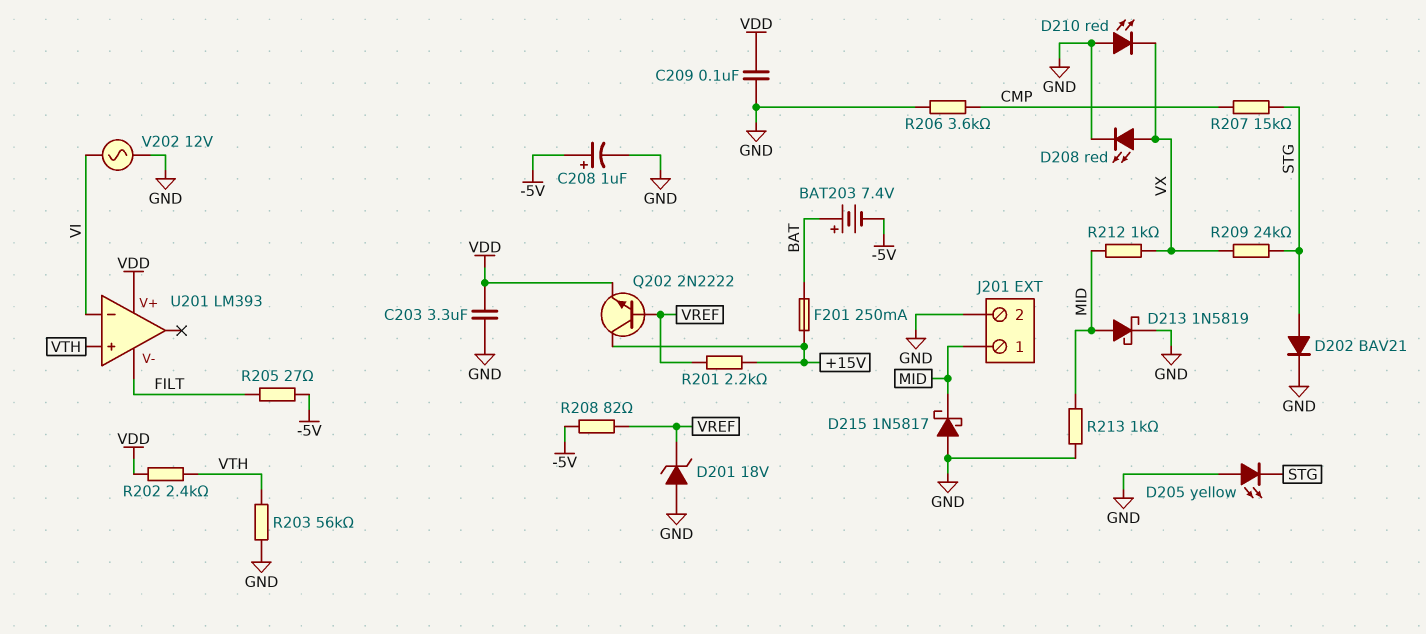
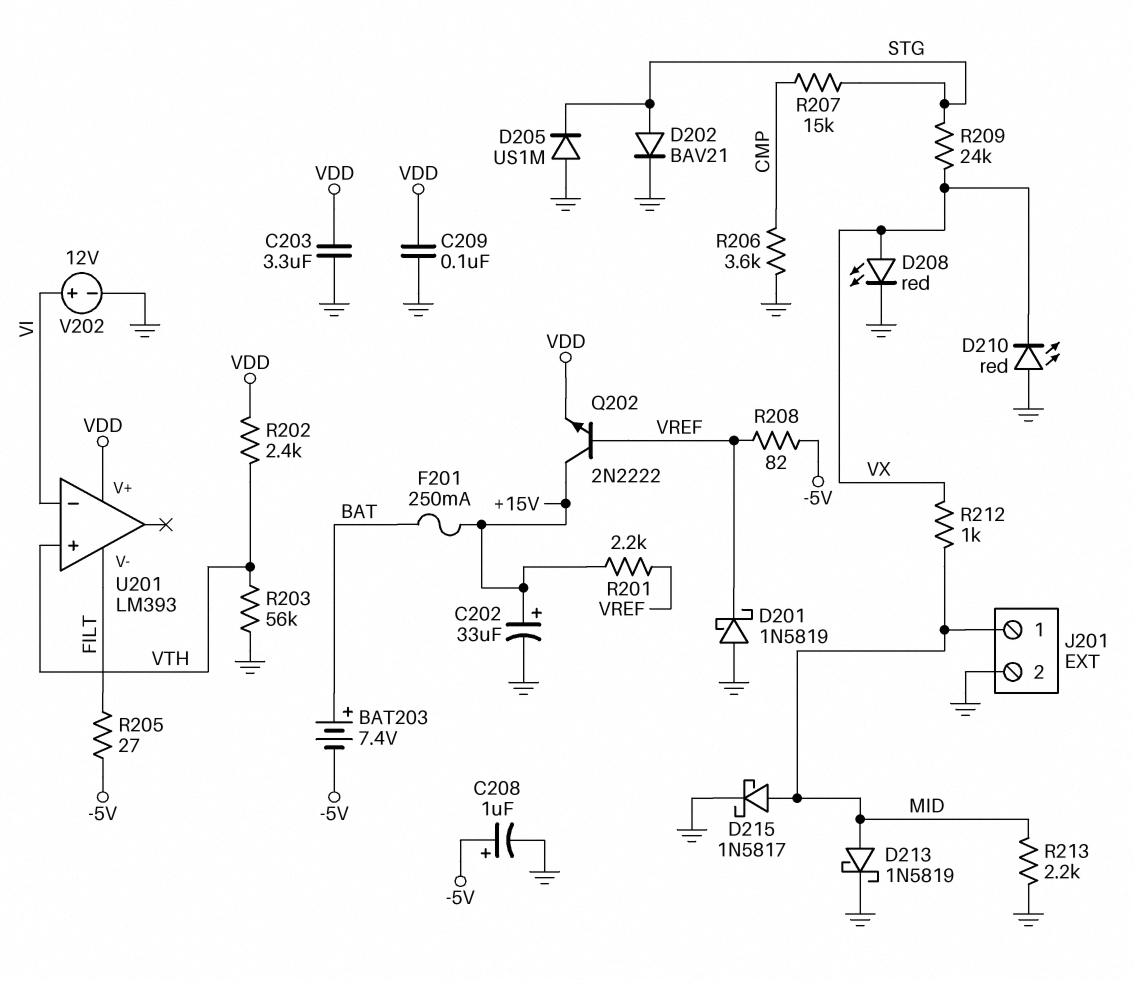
C202: none -> 33uF (plus +15V, minus GND)
D201: zener 18V (A GND, K VREF) -> schottky 1N5819 (A GND, K VREF)
D205: LED yellow (A GND, K STG) -> diode US1M (A GND, K STG)
D215: schottky 1N5817 (A GND, K MID) -> schottky 1N5817 (A MID, K GND)
R213: 1k (GND, MID) -> 2.2k (GND, MID)
V202: AC 12V (GND, VI) -> 12V (plus VI, minus GND)

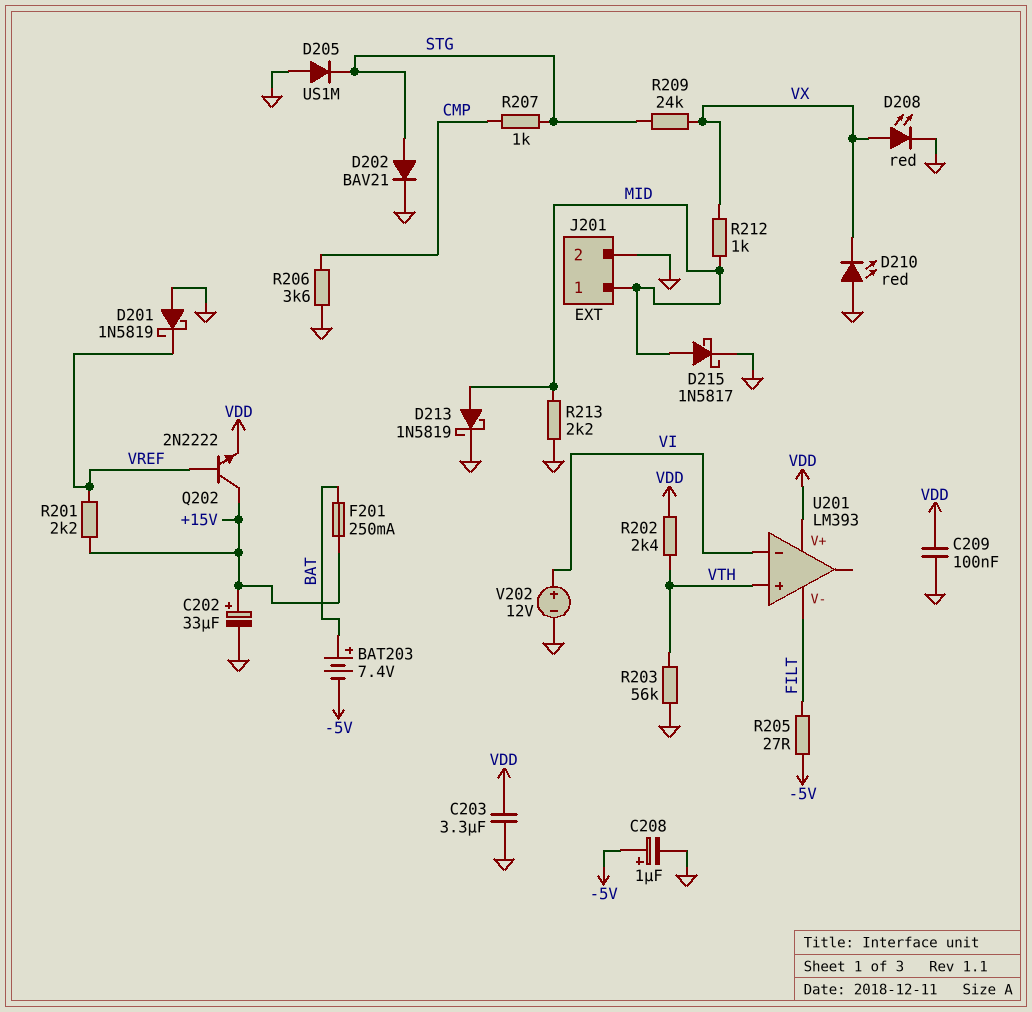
R207: 15k (CMP, STG) -> 1k (CMP, STG)
R208: 82 (-5V, VREF) -> none

